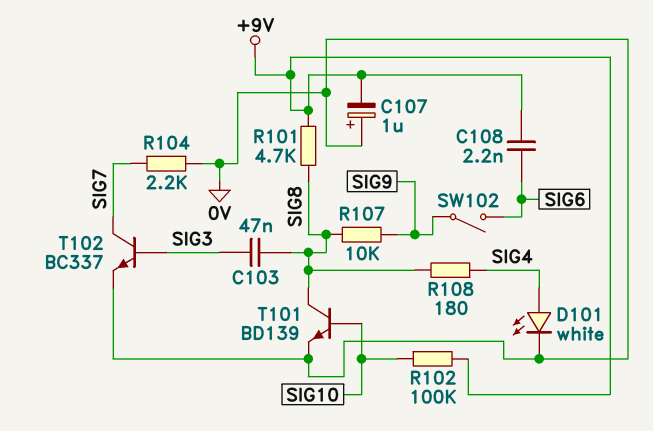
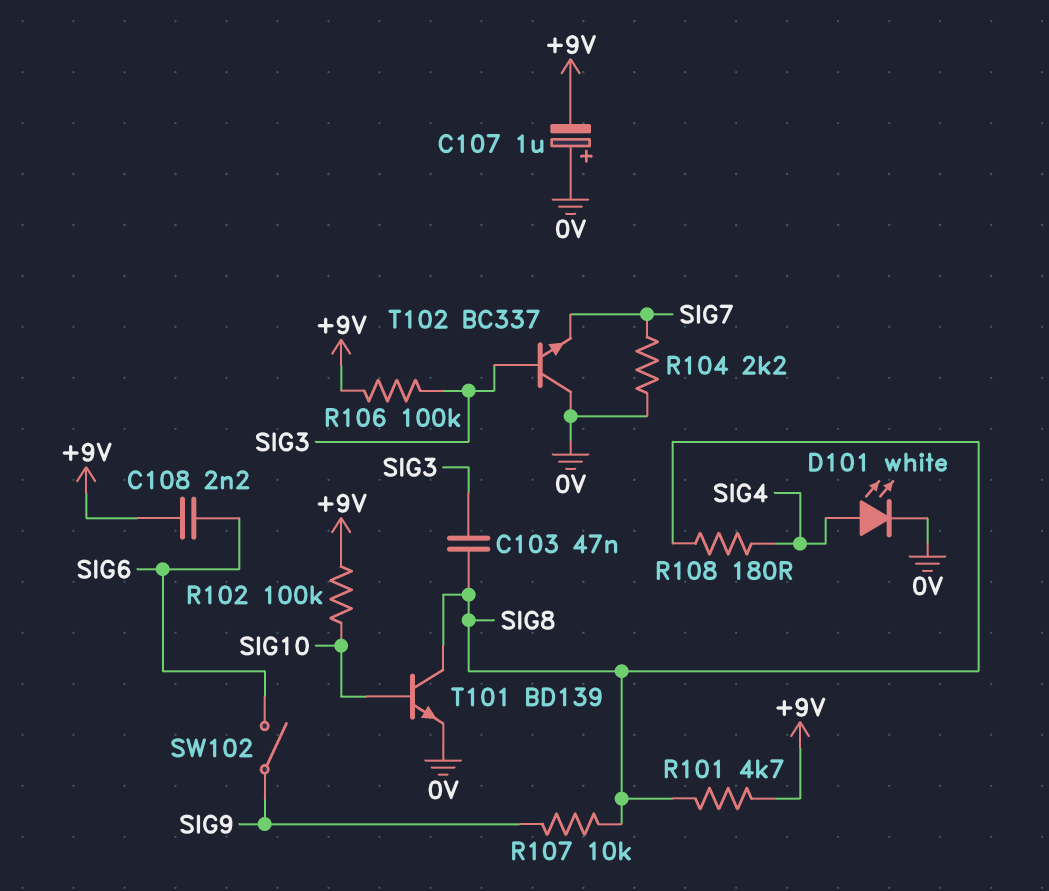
R106: none -> 100k (+9V, SIG3)
T102: NPN BC337 (B SIG3, C SIG7, E 0V) -> NPN BC337 (B SIG3, C 0V, E SIG7)

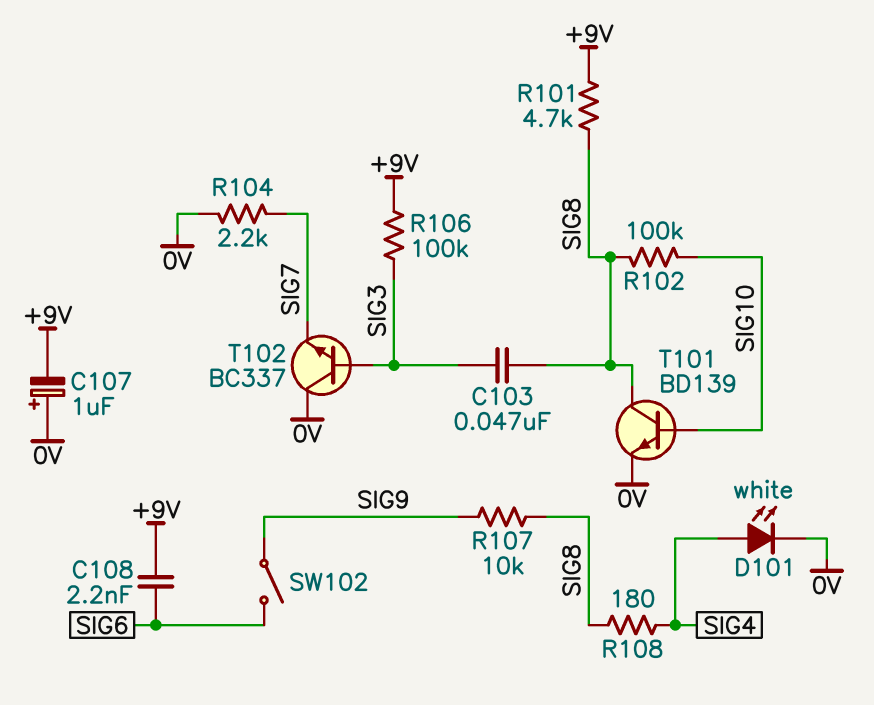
R102: 100k (+9V, SIG10) -> 100k (SIG8, SIG10)

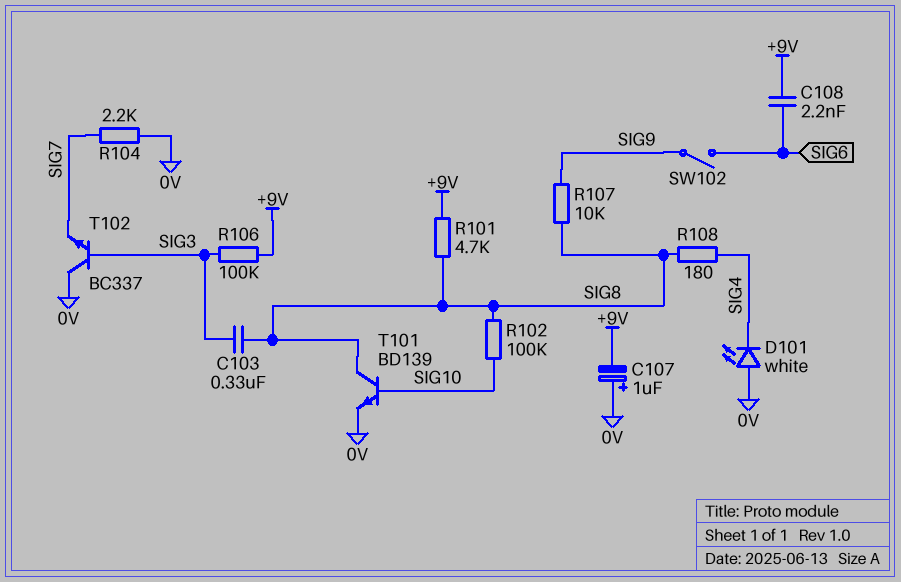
C103: 47nF (SIG3, SIG8) -> 330nF (SIG3, SIG8)
D101: LED white (A SIG4, K 0V) -> LED white (A 0V, K SIG4)

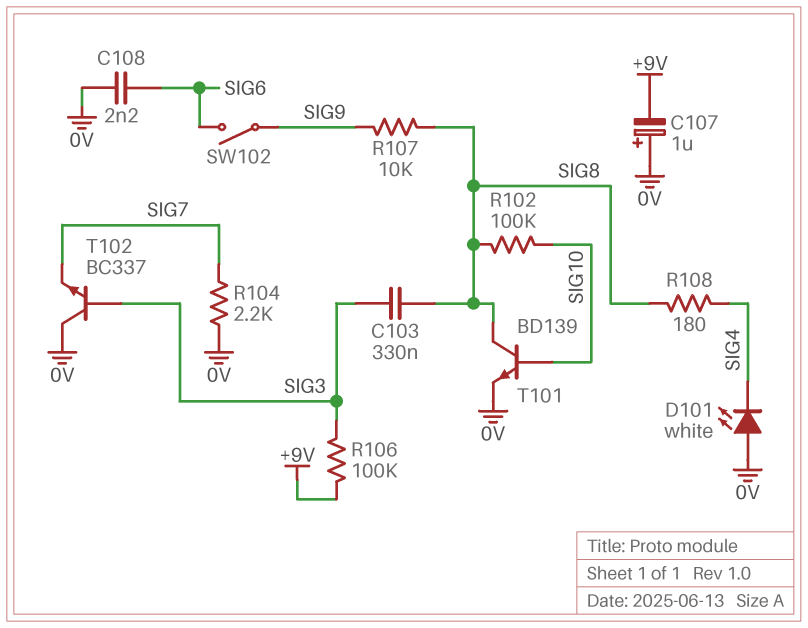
C108: 2.2nF (+9V, SIG6) -> 2.2nF (0V, SIG6)
R101: 4.7k (+9V, SIG8) -> none

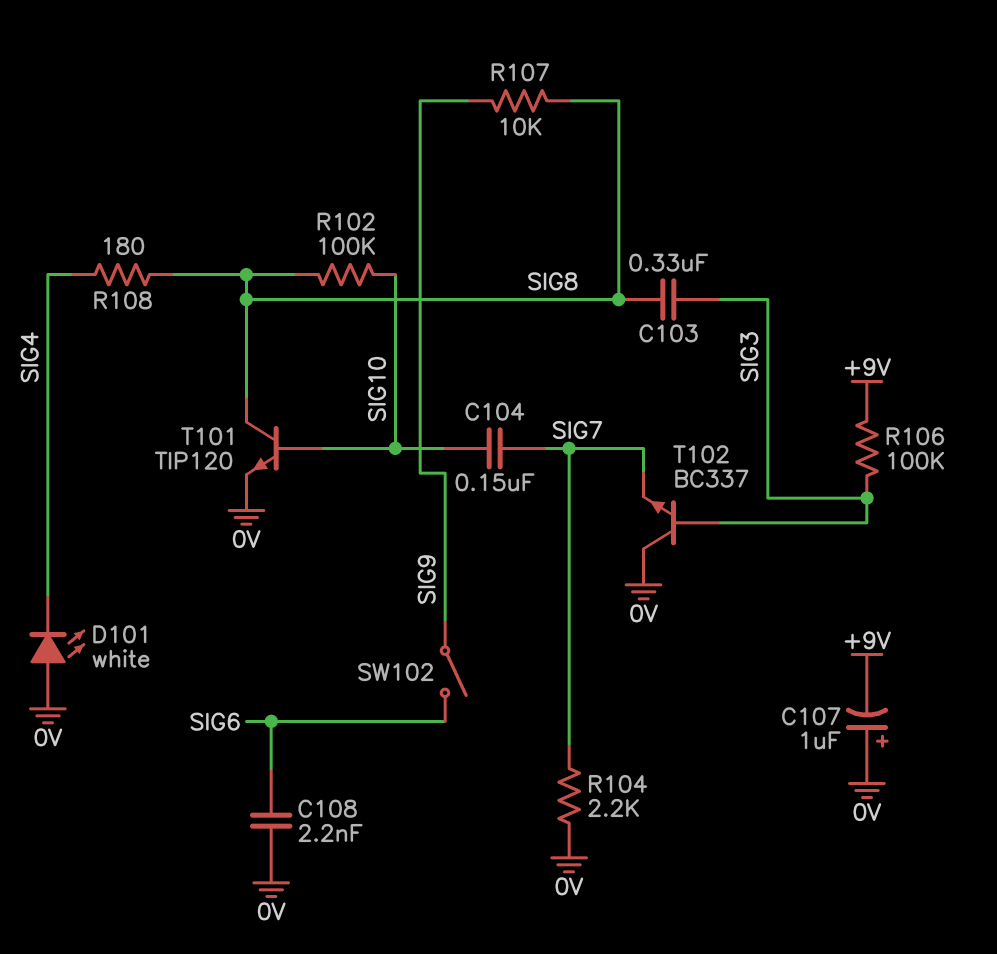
C104: none -> 150nF (SIG7, SIG10)
T101: NPN BD139 (B SIG10, C SIG8, E 0V) -> NPN TIP120 (B SIG10, C SIG8, E 0V)

